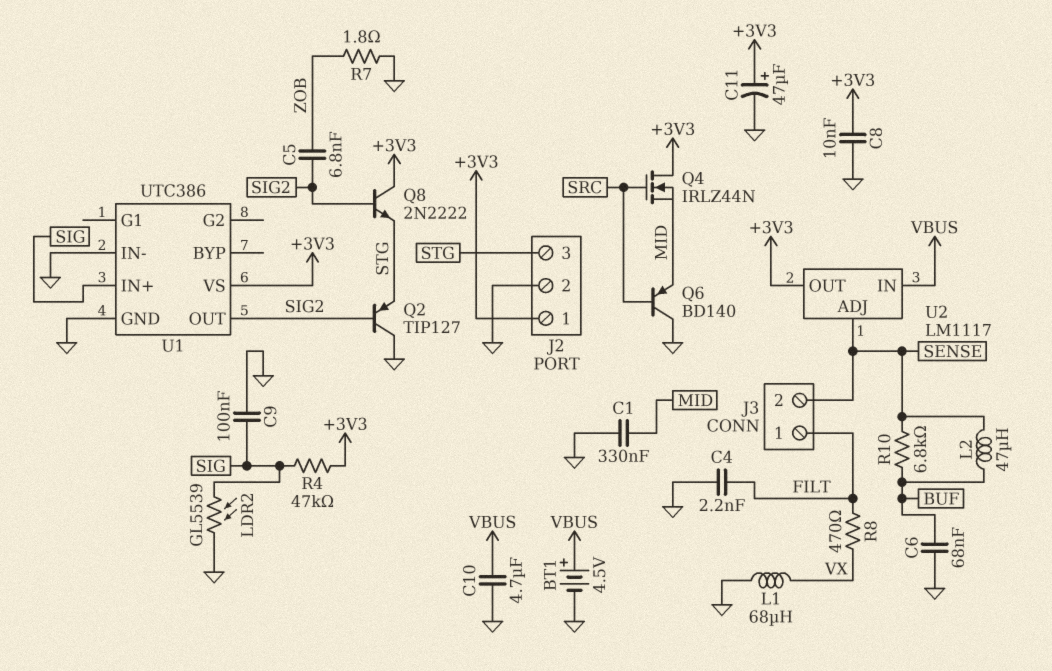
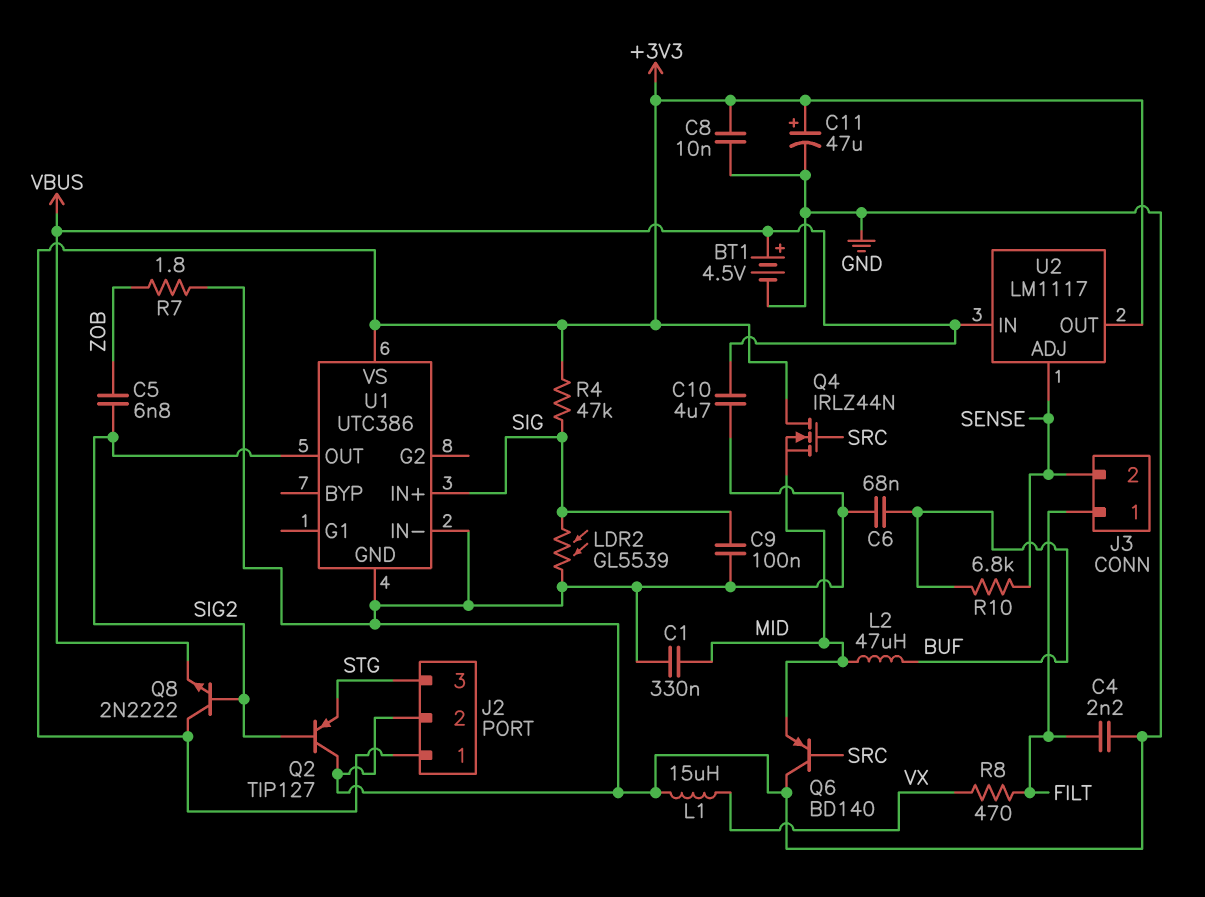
L1: 68uH (GND, VX) -> 15uH (GND, VX)
L2: 47uH (BUF, SENSE) -> 47uH (BUF, MID)
Q8: NPN 2N2222 (B SIG2, C +3V3, E STG) -> NPN 2N2222 (B SIG2, C +3V3, E VBUS)

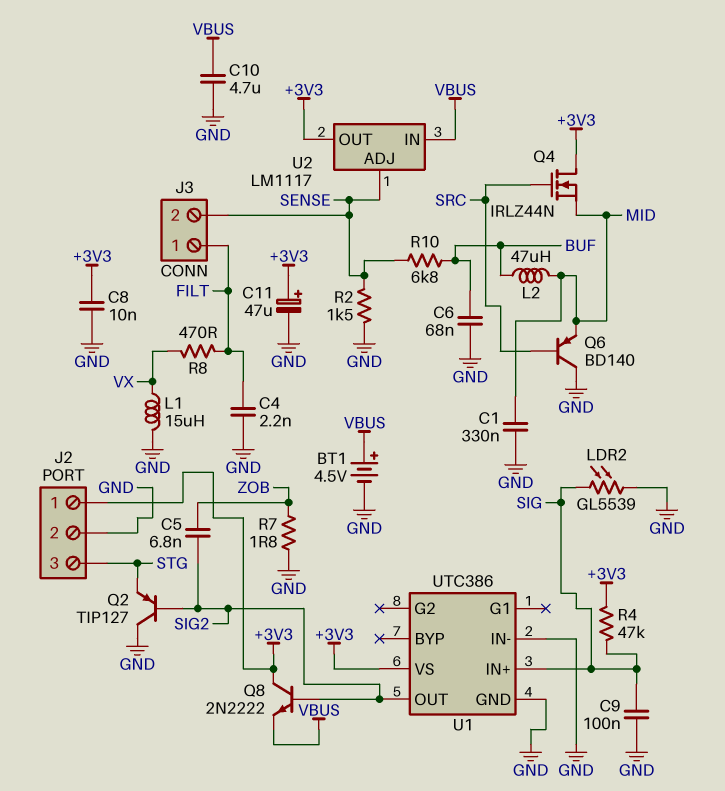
R2: none -> 1.5k (GND, SENSE)

